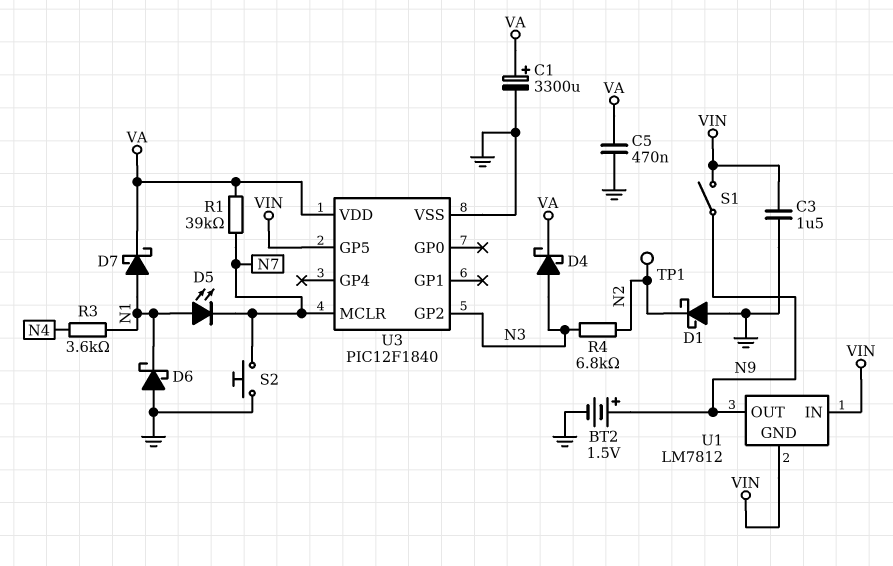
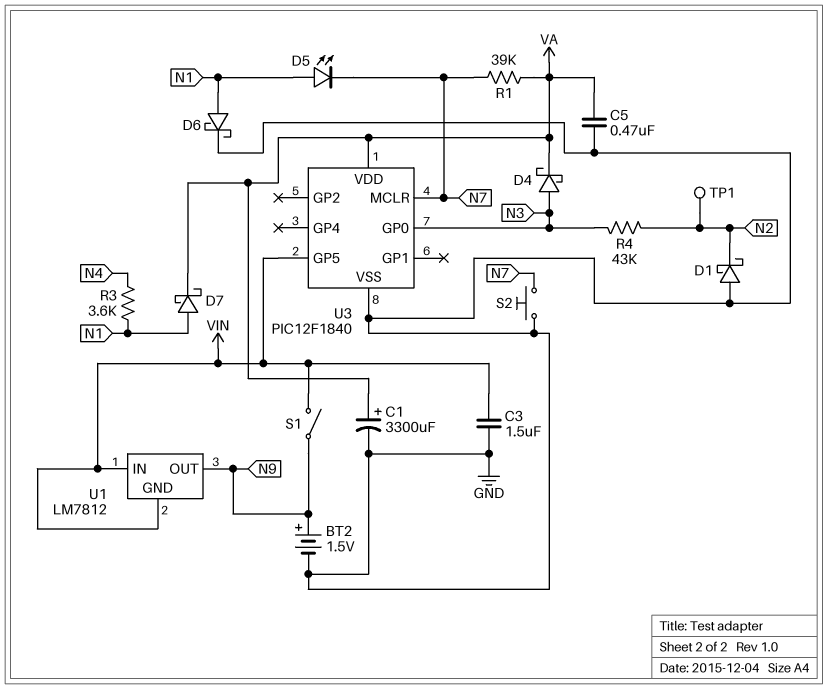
D6: schottky (A GND, K N1) -> schottky (A N1, K GND)
R4: 6.8k (N2, N3) -> 43k (N2, N3)
U3 pin GP0: none -> N3
U3 pin GP2: N3 -> none

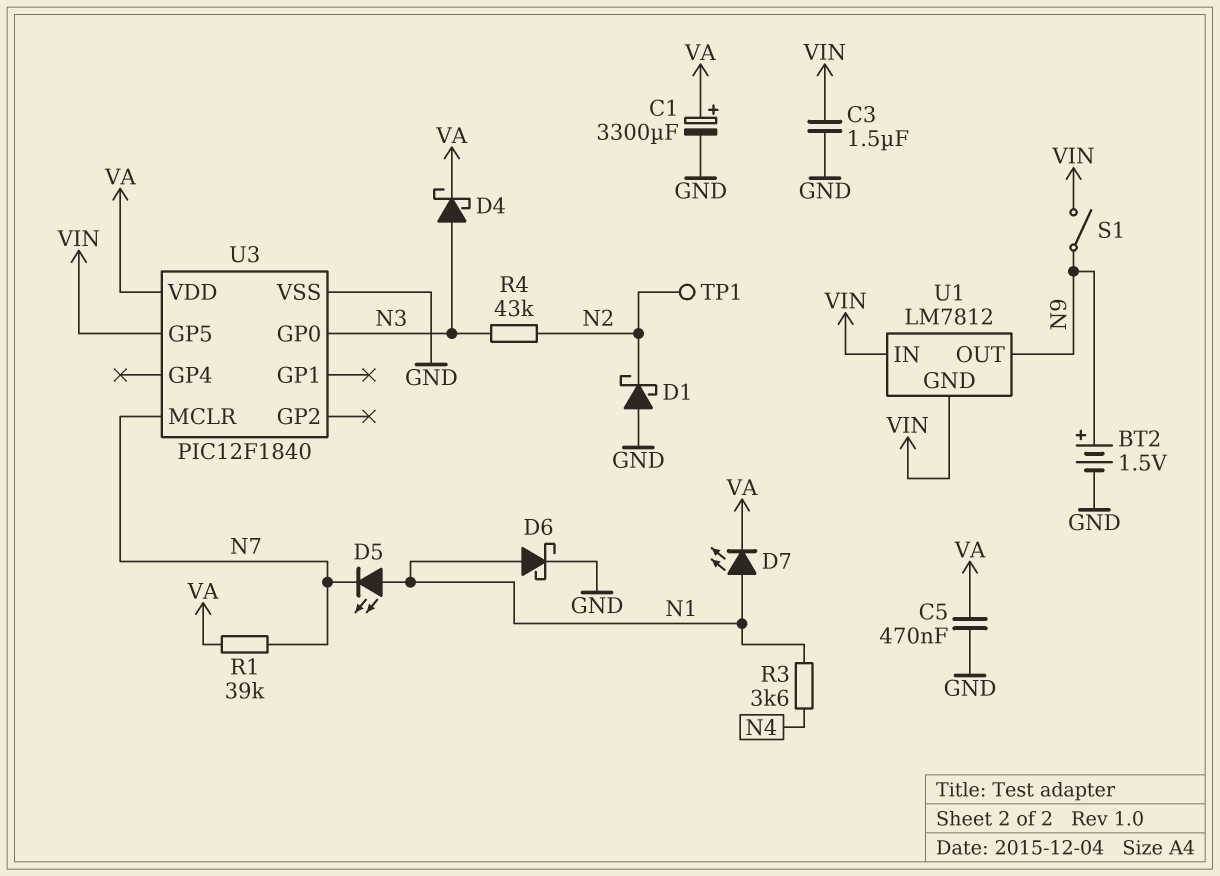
D7: schottky (A N1, K VA) -> LED (A N1, K VA)
S2: button (GND, N7) -> none

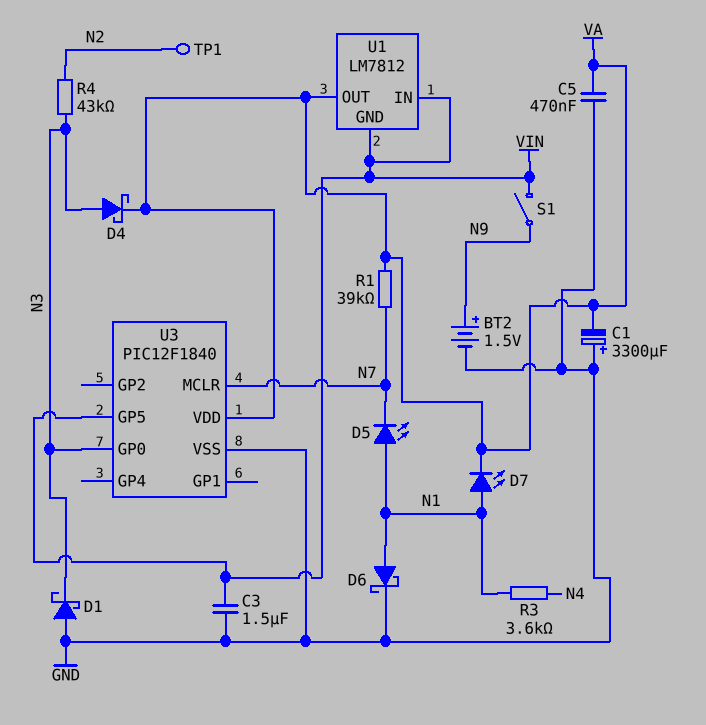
C1: 3300uF (plus VA, minus GND) -> 3300uF (plus GND, minus VA)
D1: schottky (A GND, K N2) -> schottky (A GND, K N3)
U1 pin OUT: N9 -> VA

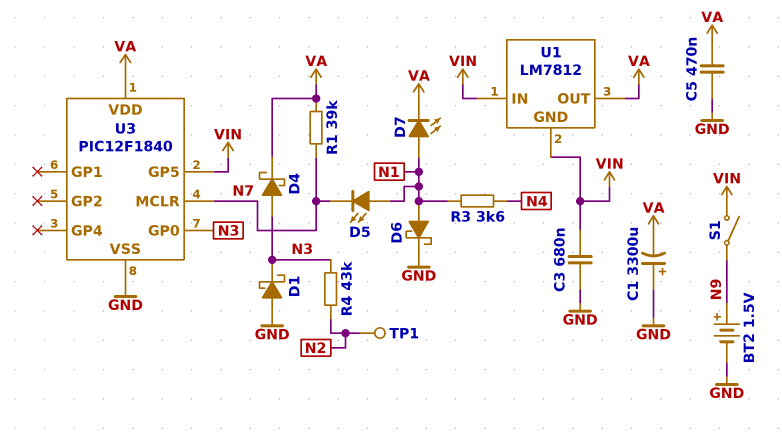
C3: 1.5uF (GND, VIN) -> 680nF (GND, VIN)

